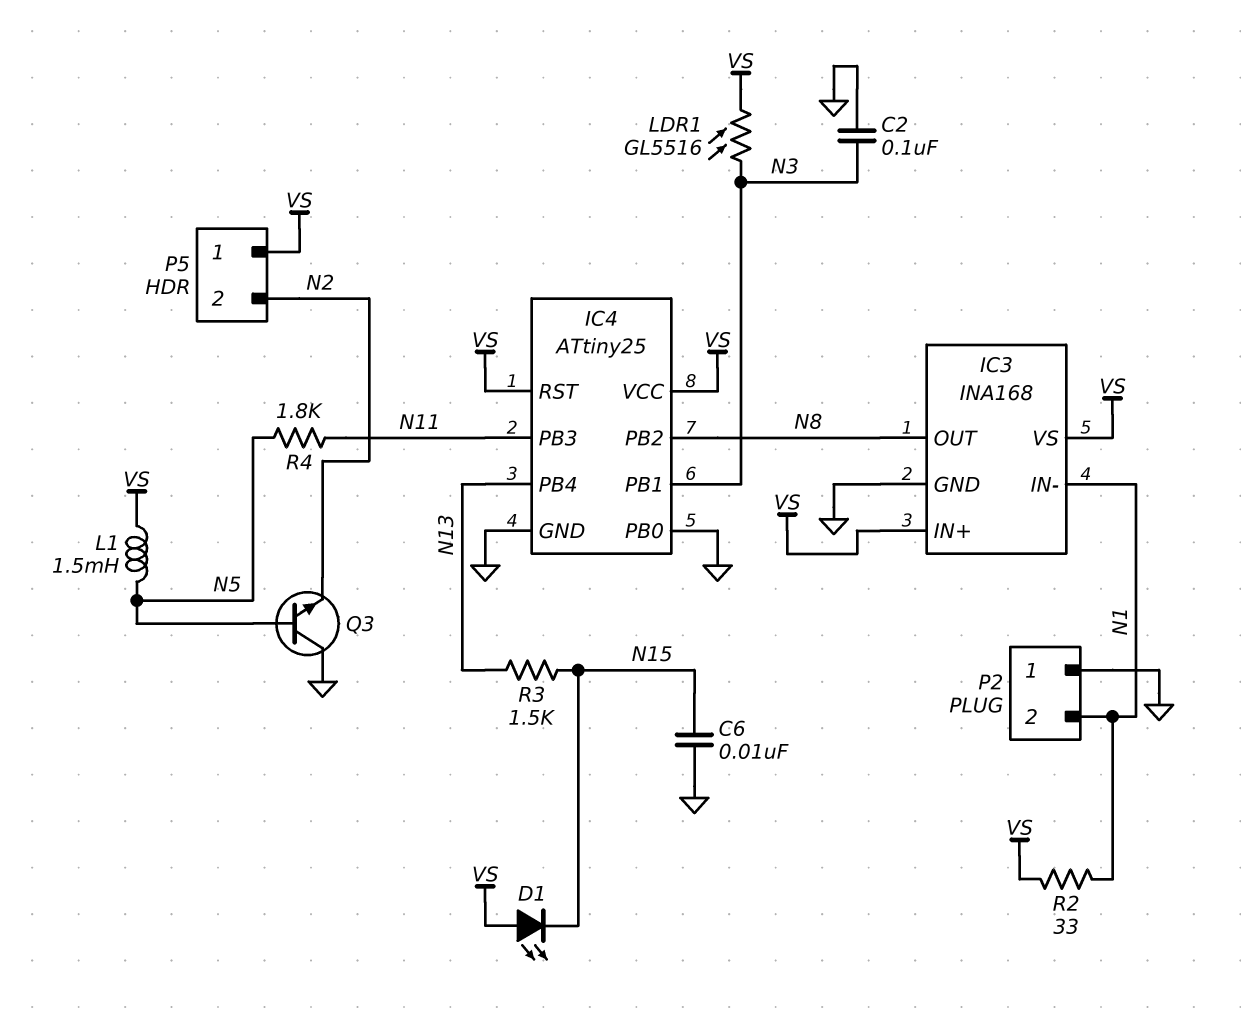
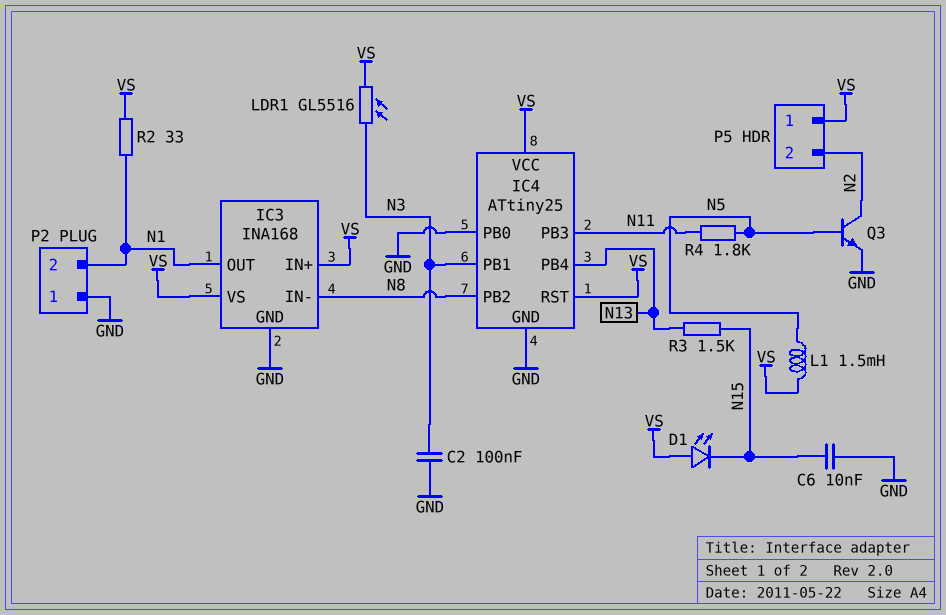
IC3 pin IN-: N1 -> N8
IC3 pin OUT: N8 -> N1
Q3: NPN (B N5, C GND, E N2) -> NPN (B N5, C N2, E GND)

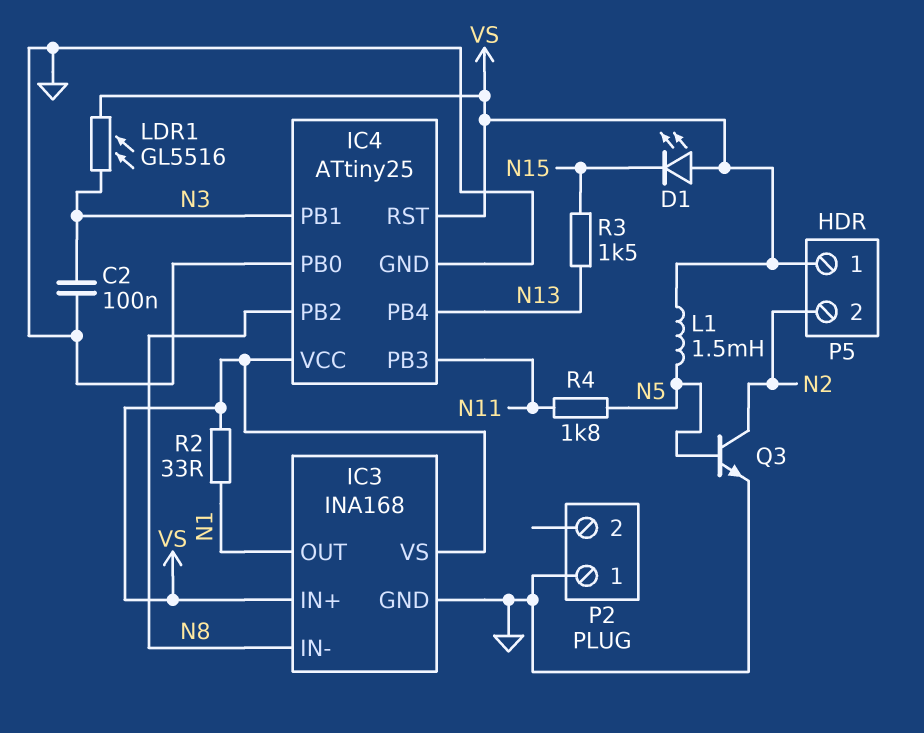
C6: 10nF (GND, N15) -> none
P2 pin 2: N1 -> none

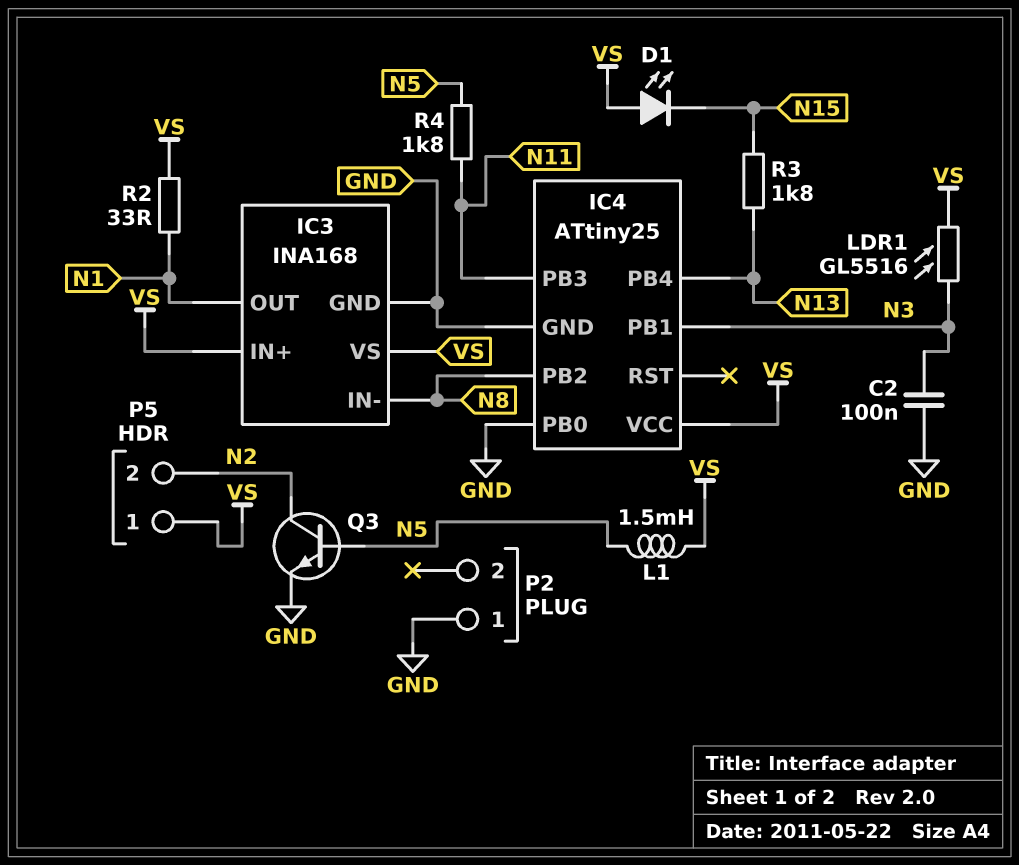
IC4 pin RST: VS -> none
R3: 1.5k (N13, N15) -> 1.8k (N13, N15)

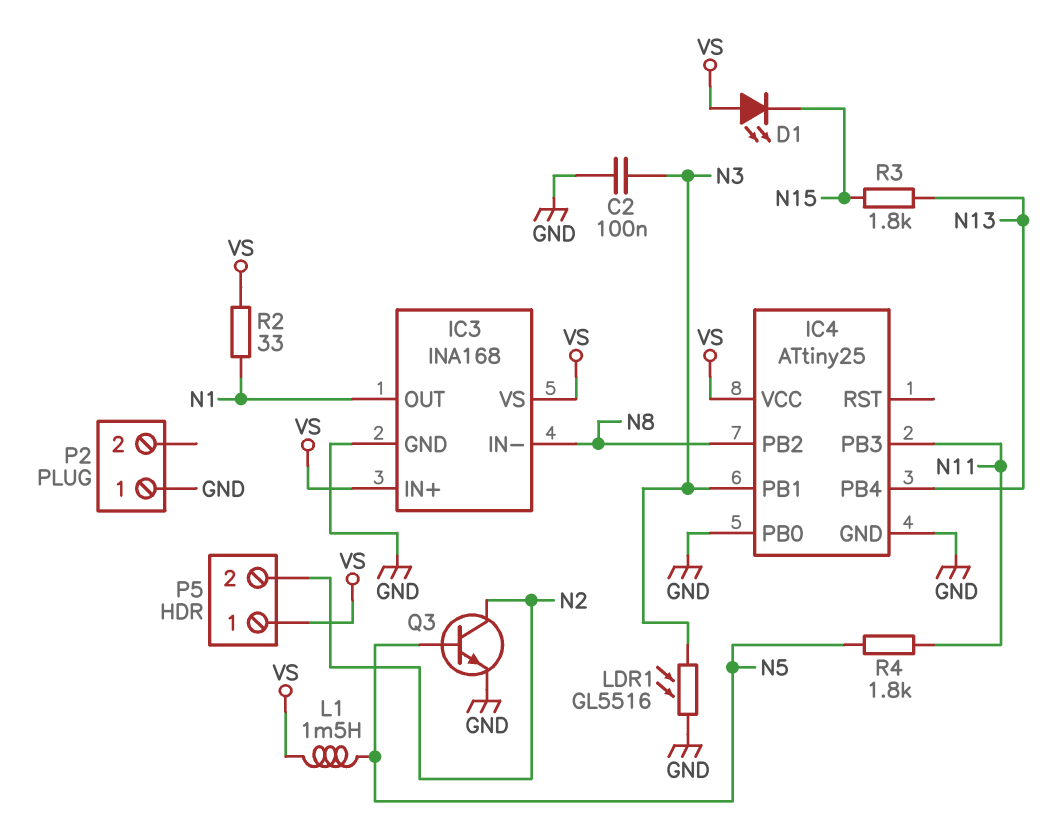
LDR1: GL5516 (N3, VS) -> GL5516 (GND, N3)

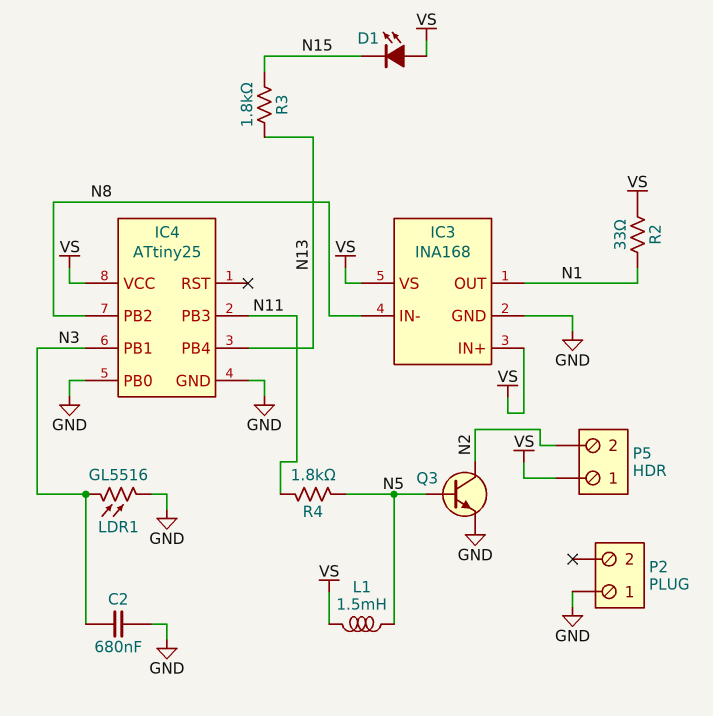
C2: 100nF (GND, N3) -> 680nF (GND, N3)

